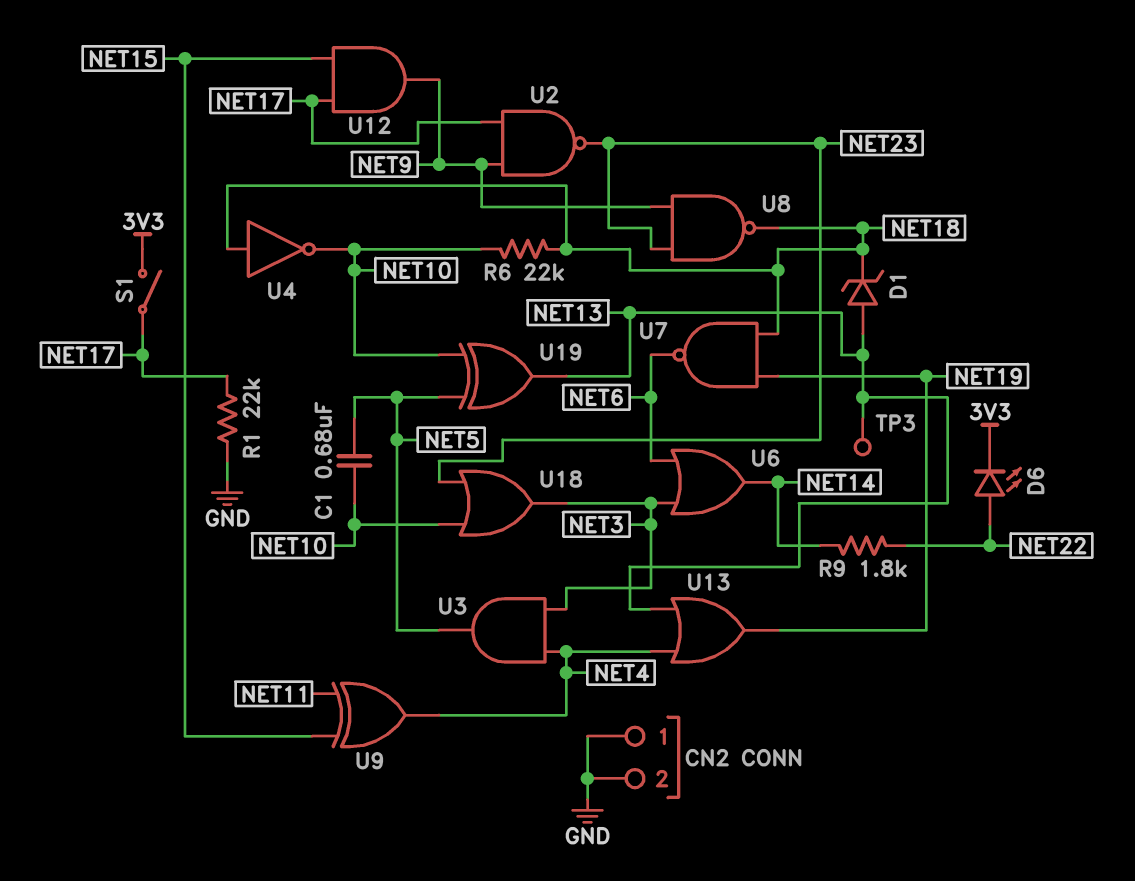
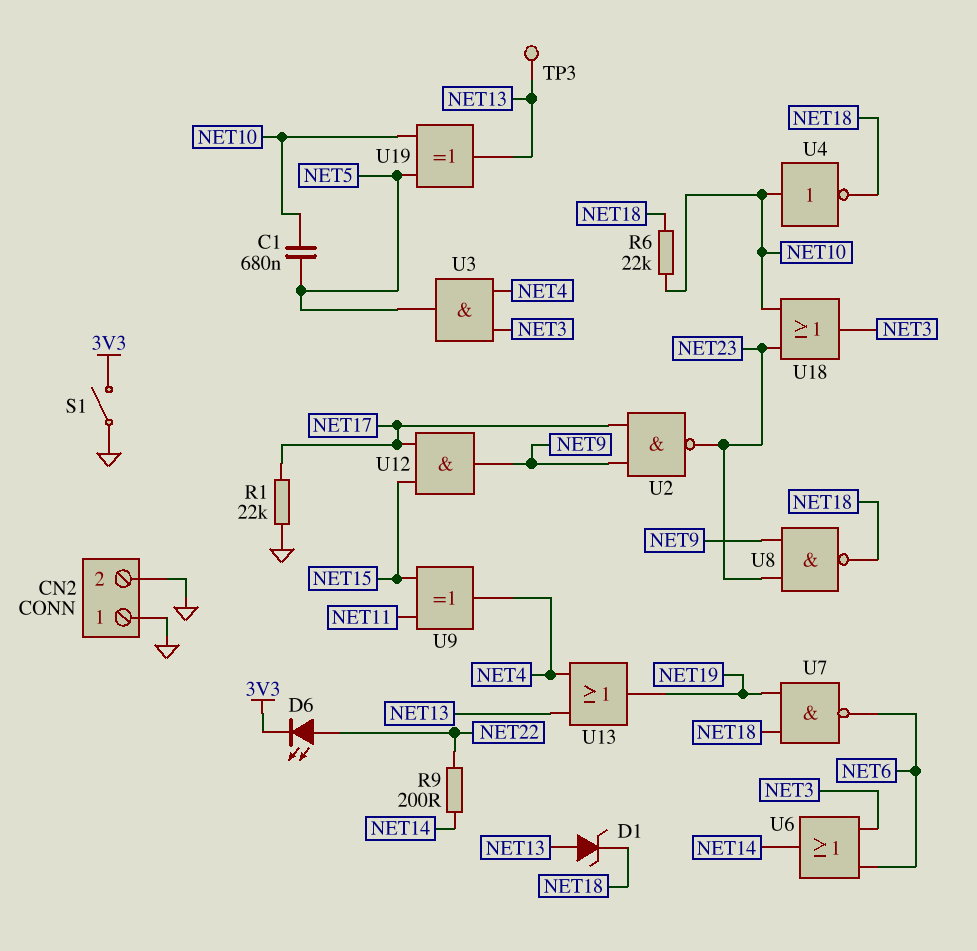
R9: 1.8k (NET14, NET22) -> 200 (NET14, NET22)
S1: switch (3V3, NET17) -> switch (3V3, GND)
U4: NOT (in NET18, out NET10) -> NOT (in NET10, out NET18)

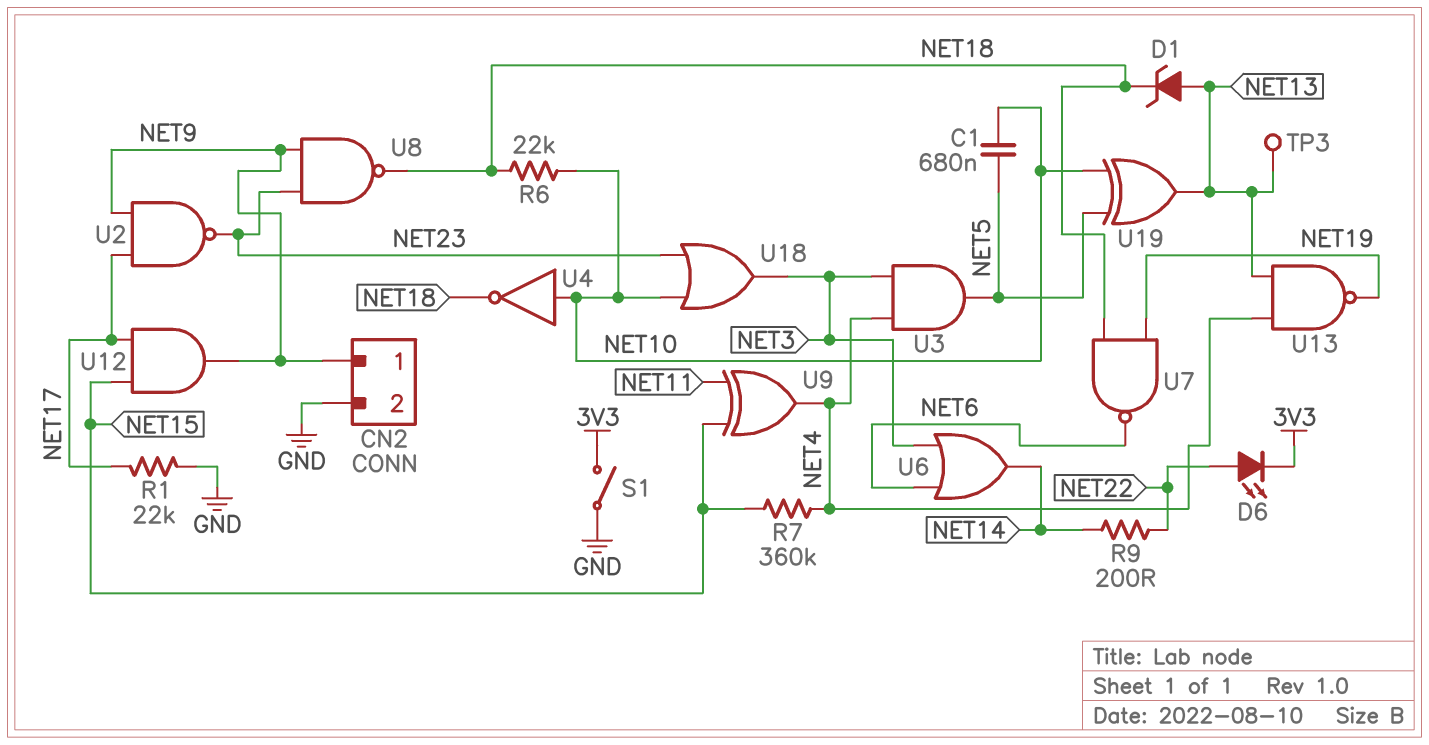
CN2 pin 1: GND -> NET9
R7: none -> 360k (NET4, NET15)
U13: OR (in NET4, in NET13, out NET19) -> NAND (in NET4, in NET13, out NET19)

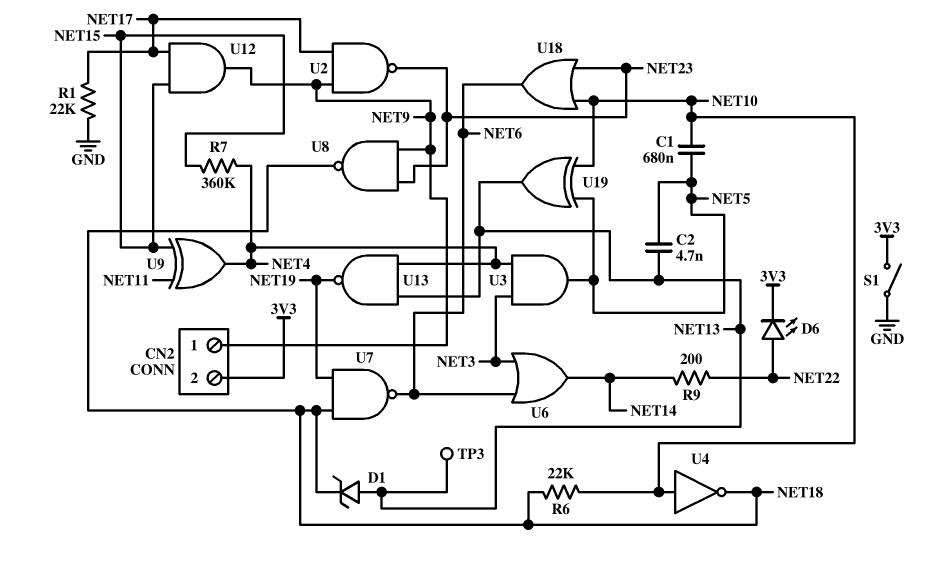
C2: none -> 4.7nF (NET5, NET13)
CN2 pin 2: GND -> 3V3
U18: OR (in NET10, in NET23, out NET3) -> OR (in NET10, in NET23, out NET6)

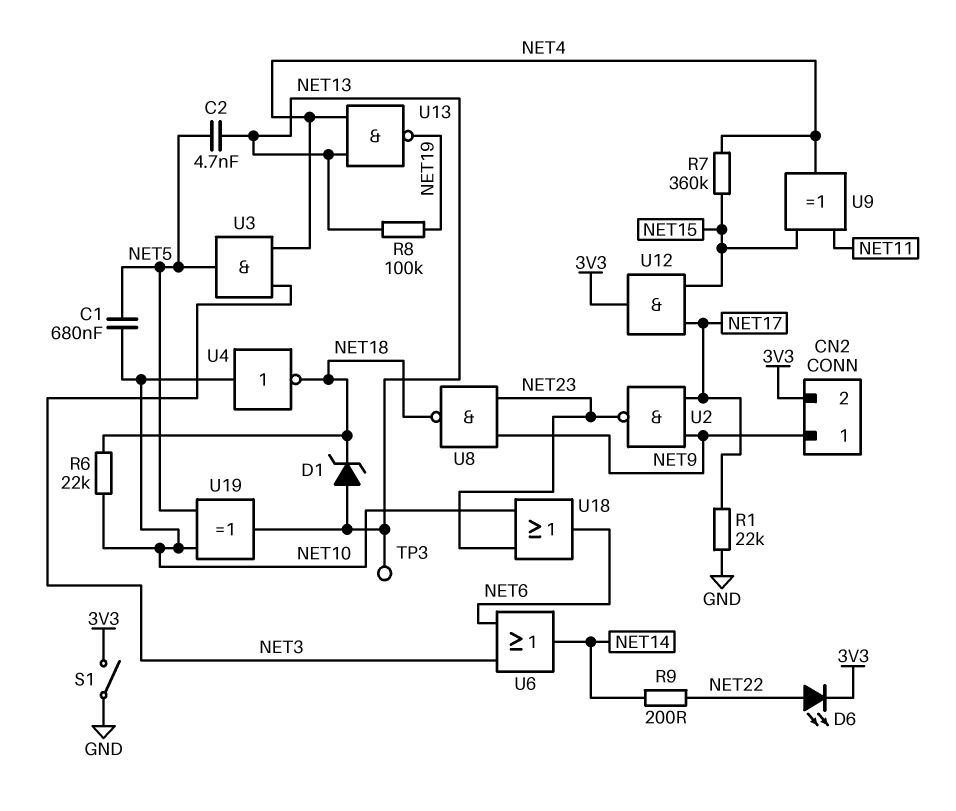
R8: none -> 100k (NET13, NET19)
U7: NAND (in NET18, in NET19, out NET6) -> none
U12: AND (in NET15, in NET17, out NET9) -> AND (in NET15, in NET17, out 3V3)

